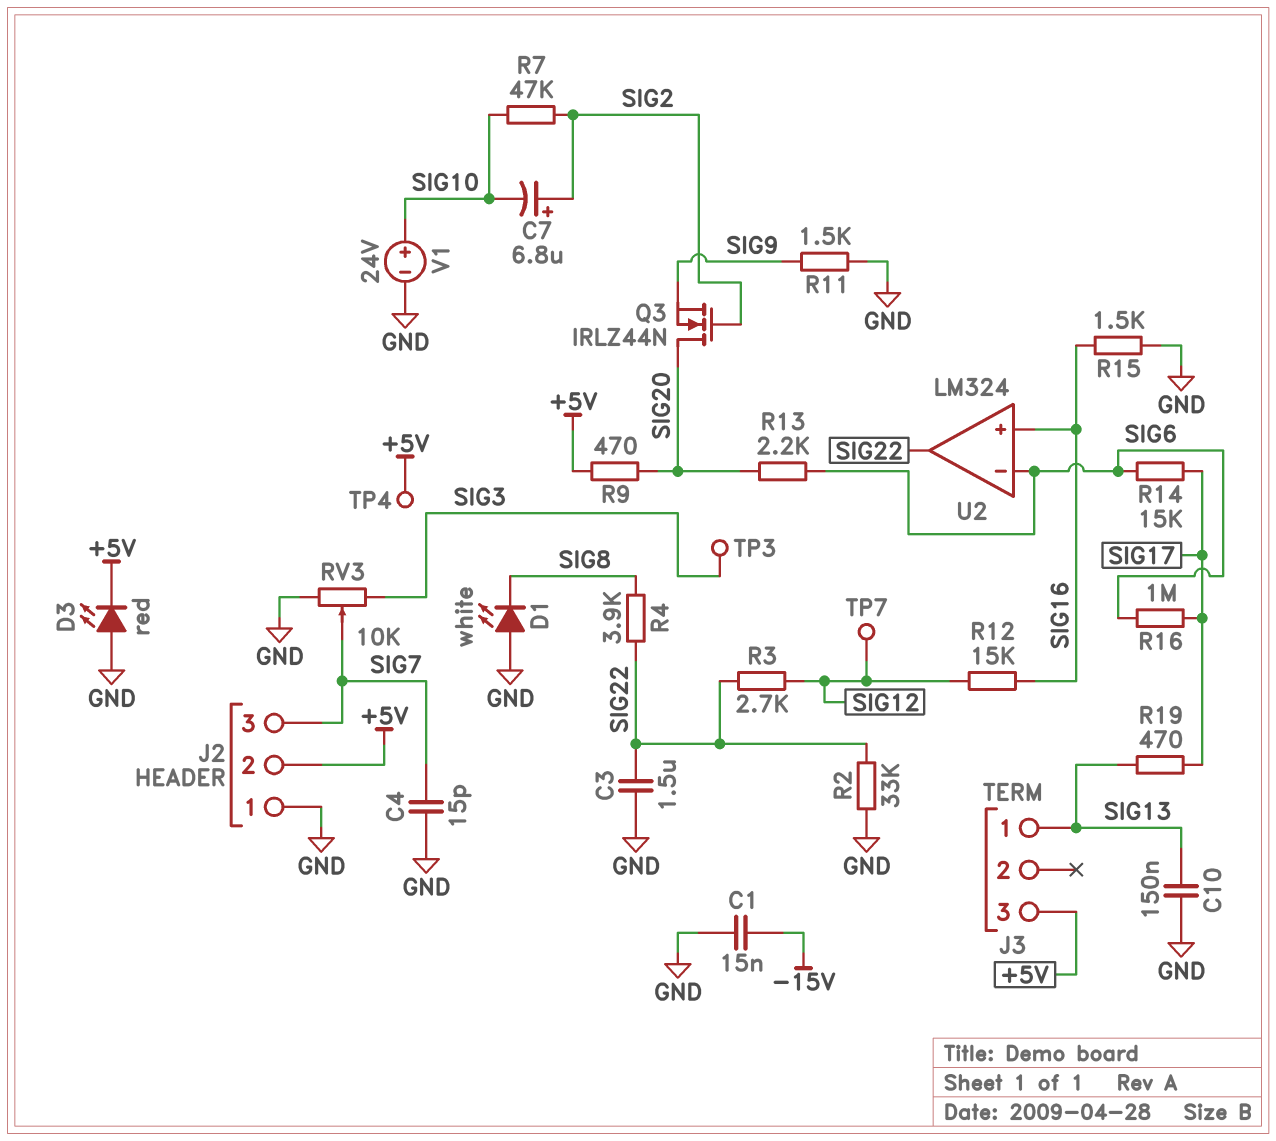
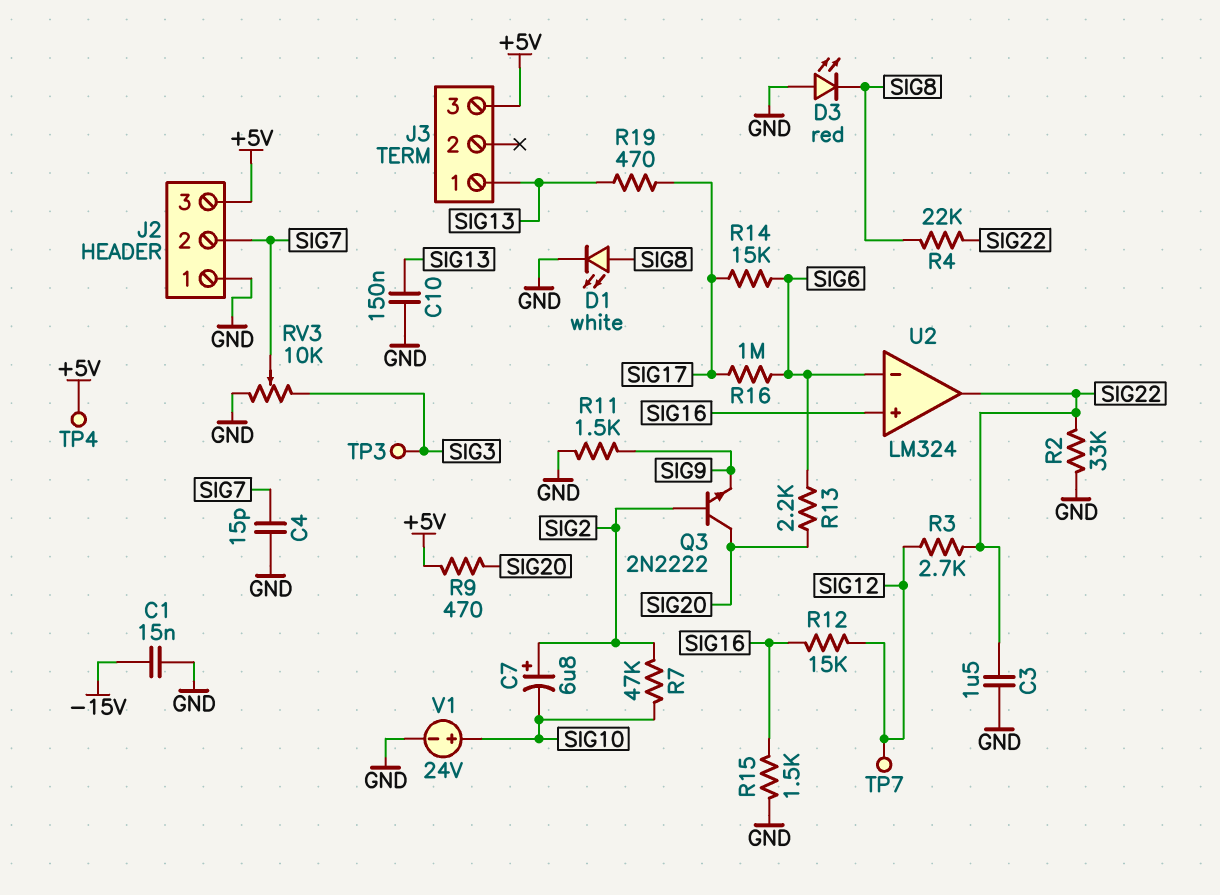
D1: LED white (A GND, K SIG8) -> LED white (A SIG8, K GND)
D3: LED red (A GND, K +5V) -> LED red (A GND, K SIG8)
J2 pin 2: +5V -> SIG7
J2 pin 3: SIG7 -> +5V
Q3: NMOS IRLZ44N (G SIG2, D SIG20, S SIG9) -> NPN 2N2222 (B SIG2, C SIG20, E SIG9)
R4: 3.9k (SIG8, SIG22) -> 22k (SIG8, SIG22)

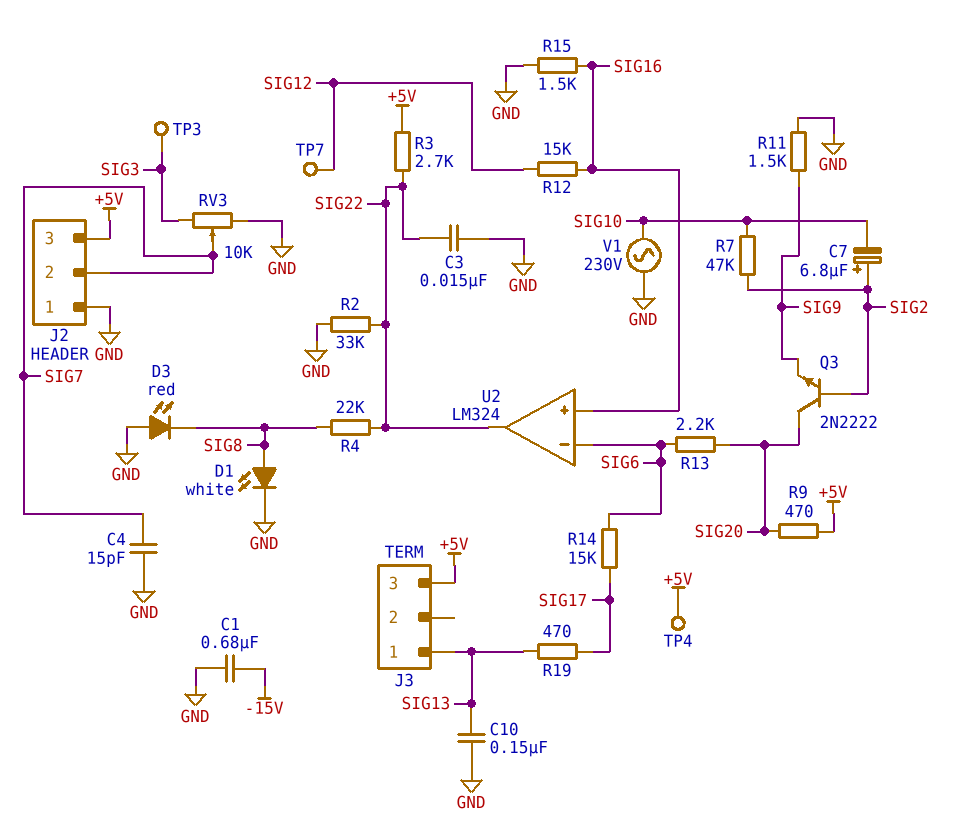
C1: 15nF (-15V, GND) -> 680nF (-15V, GND)
C3: 1.5uF (GND, SIG22) -> 15nF (GND, SIG22)
R3: 2.7k (SIG12, SIG22) -> 2.7k (+5V, SIG22)
R16: 1M (SIG6, SIG17) -> none
V1: 24V (plus SIG10, minus GND) -> AC 230V (GND, SIG10)

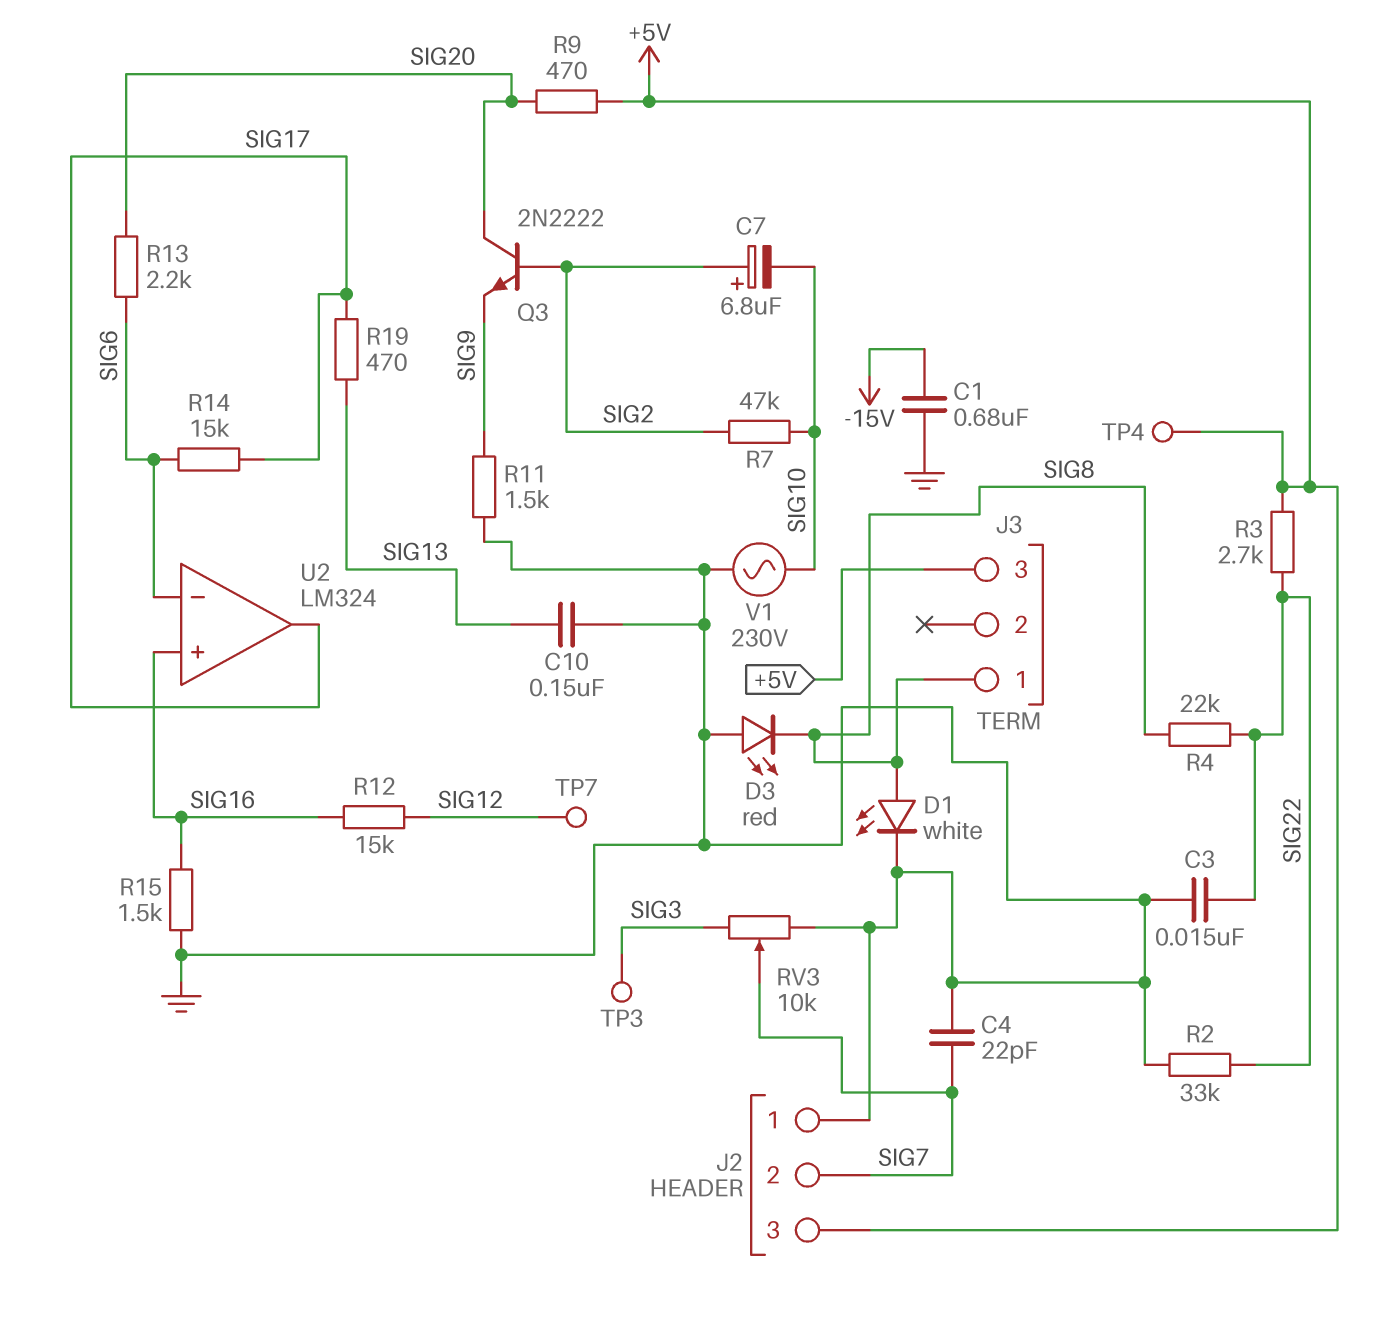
C4: 15pF (GND, SIG7) -> 22pF (GND, SIG7)
J3 pin 1: SIG13 -> SIG8
U2 pin out: SIG22 -> SIG17

